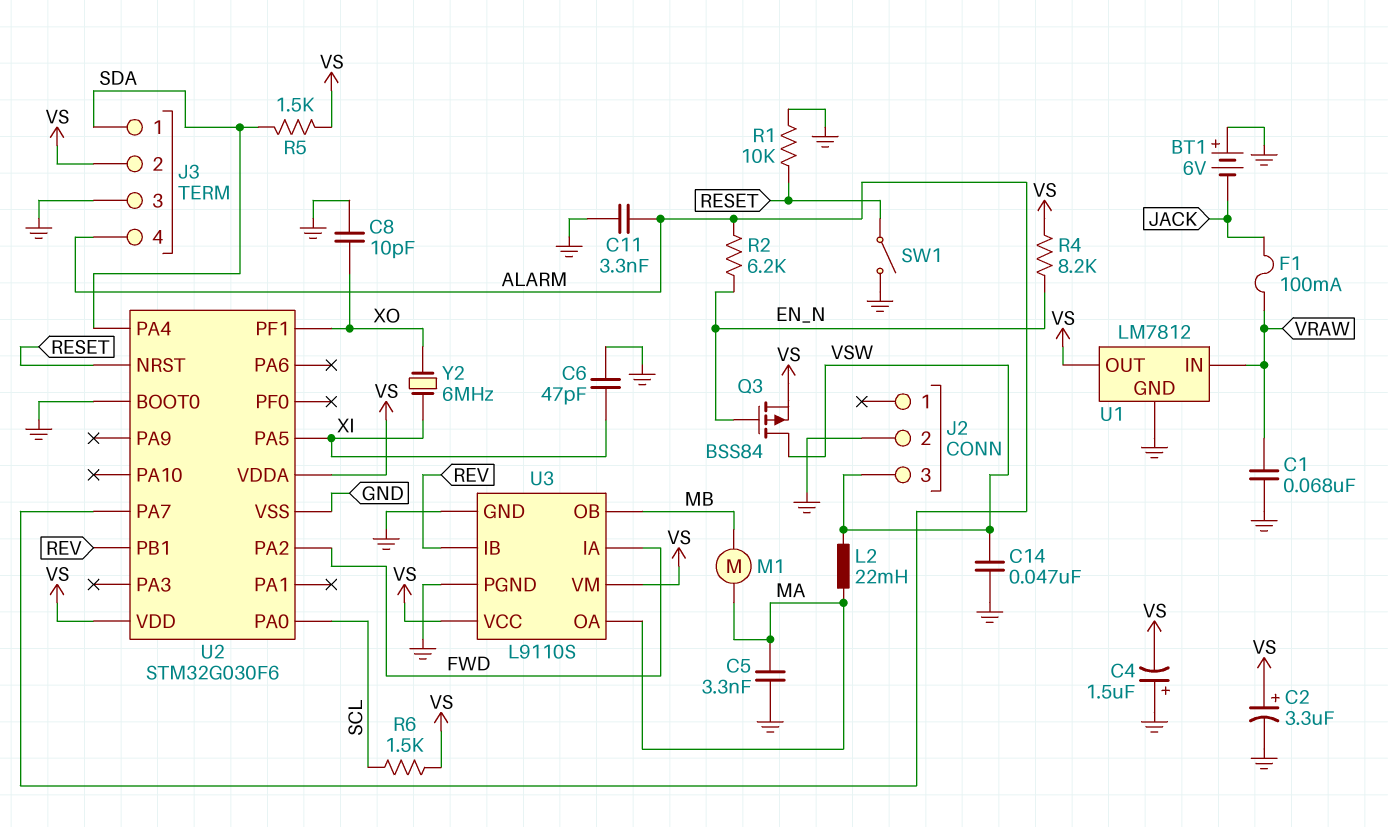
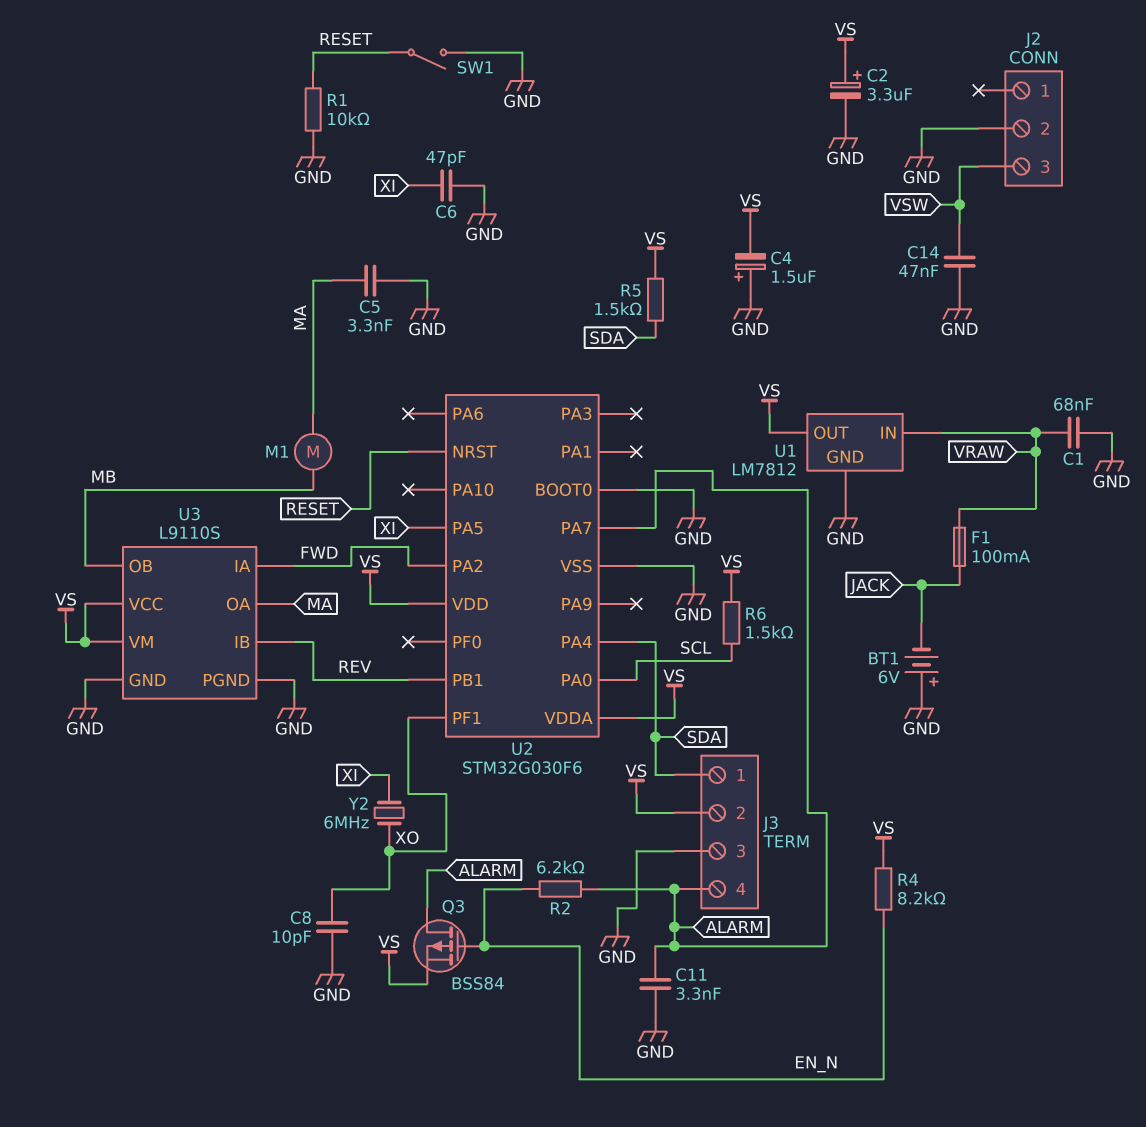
L2: 22mH (MA, VSW) -> none
Q3: PMOS BSS84 (G EN_N, D VSW, S VS) -> PMOS BSS84 (G EN_N, D ALARM, S VS)

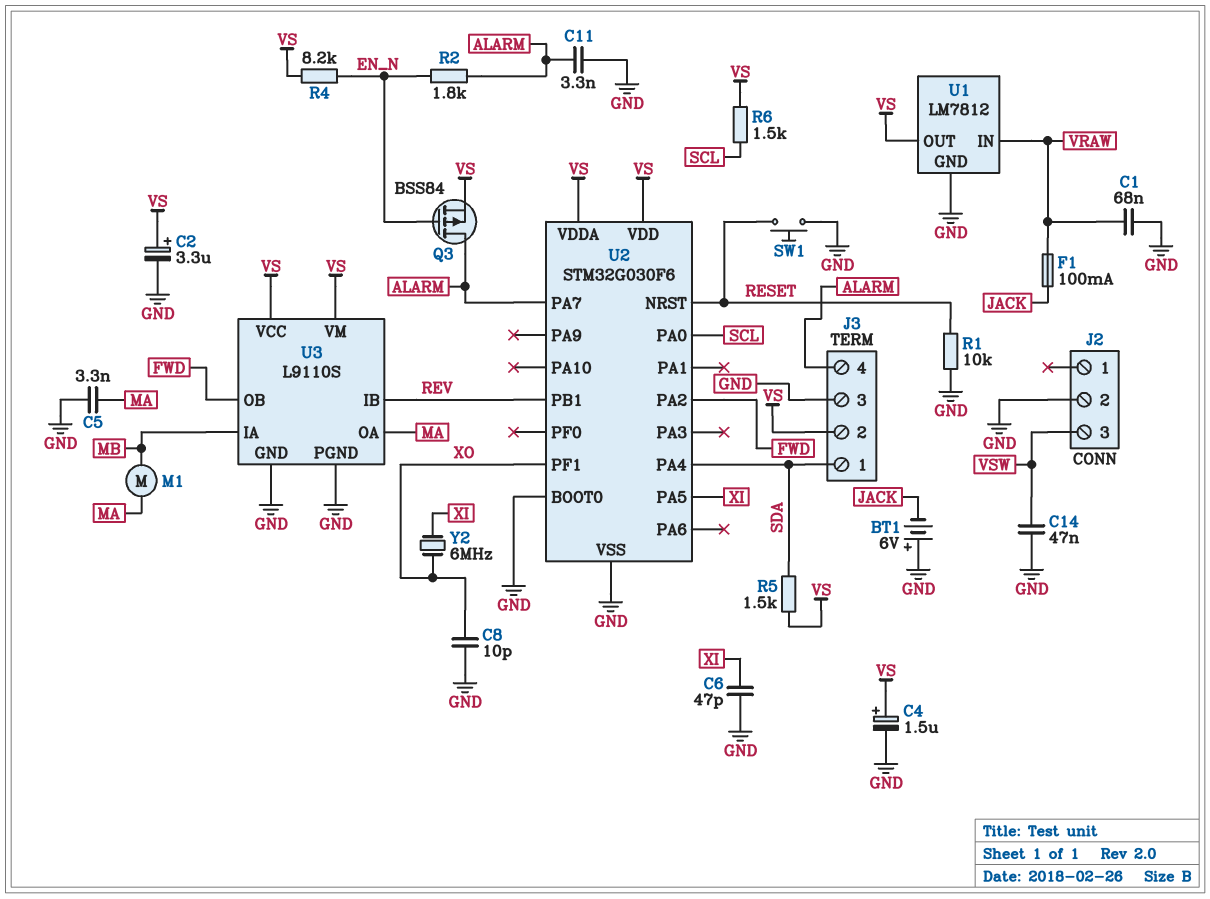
C4: 1.5uF (plus GND, minus VS) -> 1.5uF (plus VS, minus GND)
R2: 6.2k (ALARM, EN_N) -> 1.8k (ALARM, EN_N)
SW1: switch (GND, RESET) -> button (GND, RESET)
U3 pin IA: FWD -> MB
U3 pin OB: MB -> FWD

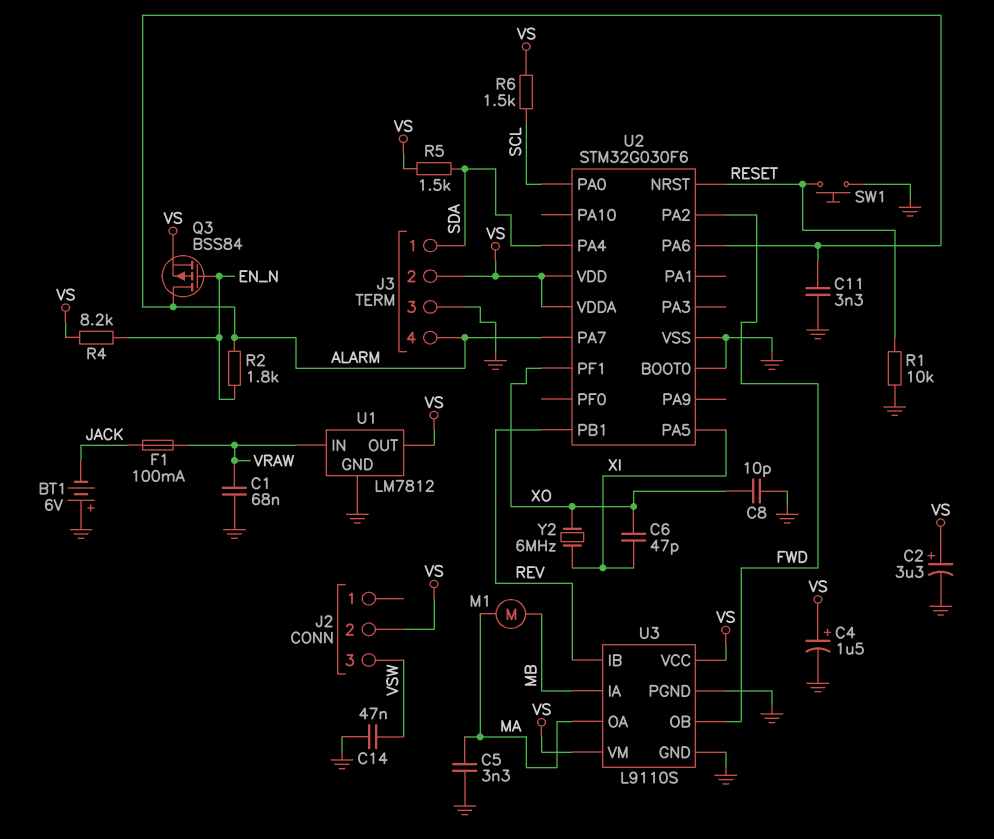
C6: 47pF (GND, XI) -> 47pF (XI, XO)
J2 pin 2: GND -> VS
U2 pin PA6: none -> ALARM

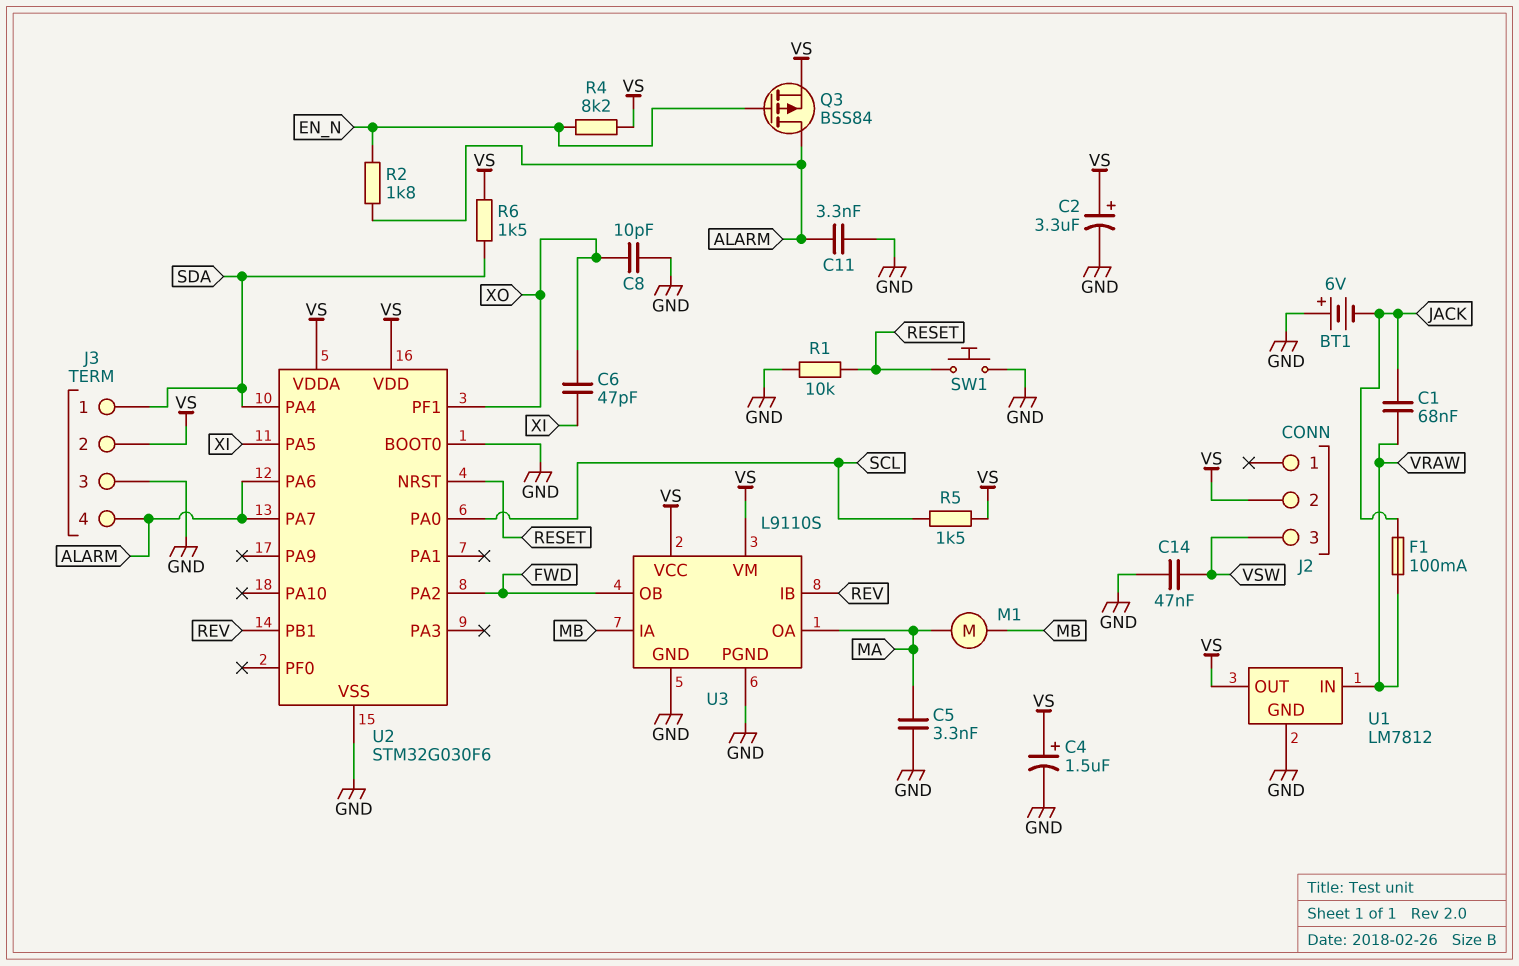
C1: 68nF (GND, VRAW) -> 68nF (JACK, VRAW)
R5: 1.5k (SDA, VS) -> 1.5k (SCL, VS)
R6: 1.5k (SCL, VS) -> 1.5k (SDA, VS)
Y2: 6MHz (XI, XO) -> none

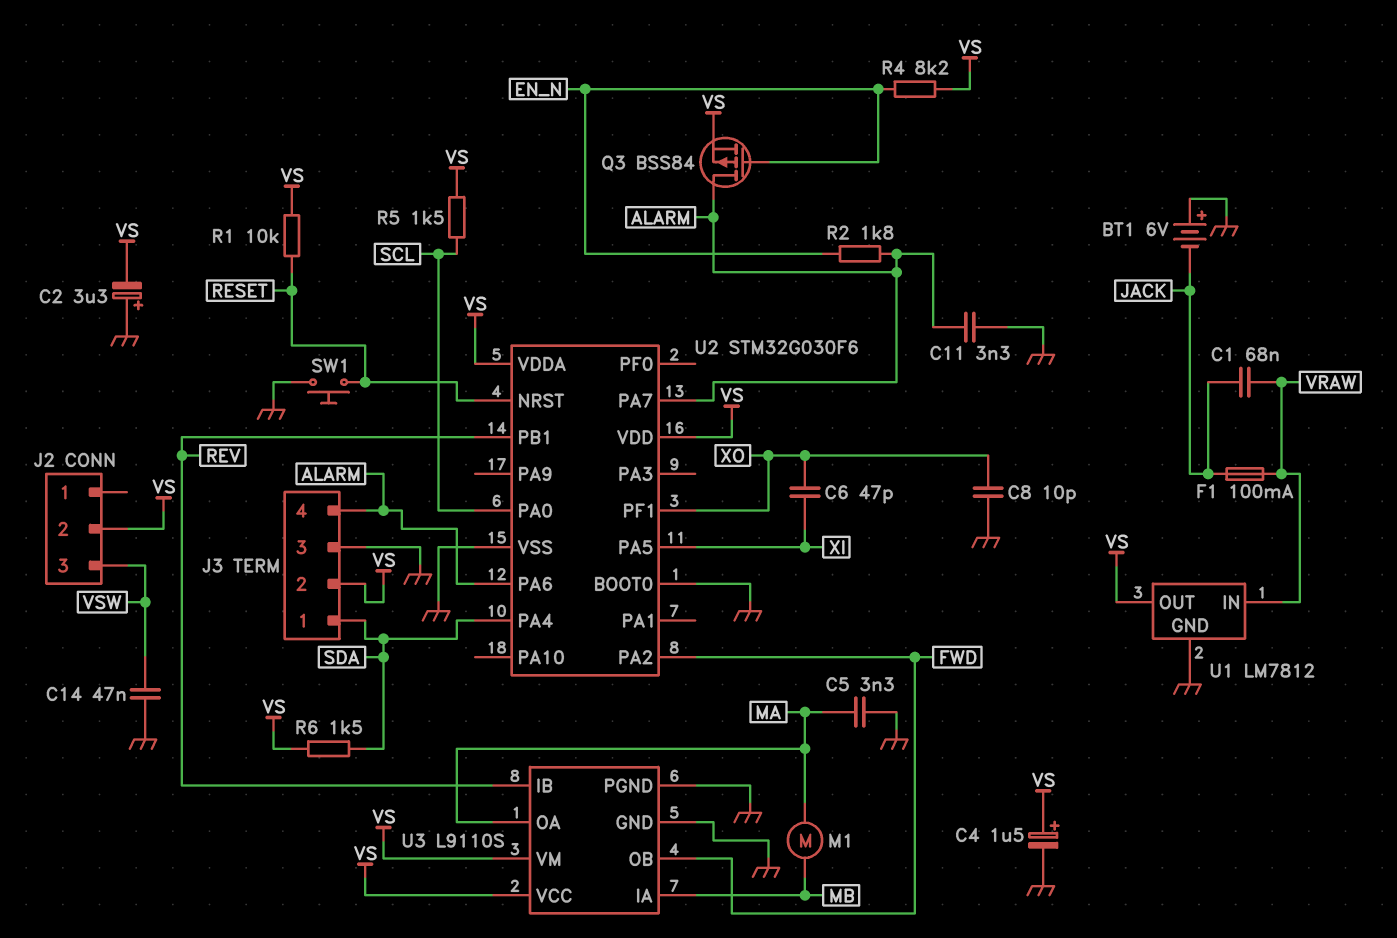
C2: 3.3uF (plus VS, minus GND) -> 3.3uF (plus GND, minus VS)
R1: 10k (GND, RESET) -> 10k (RESET, VS)

